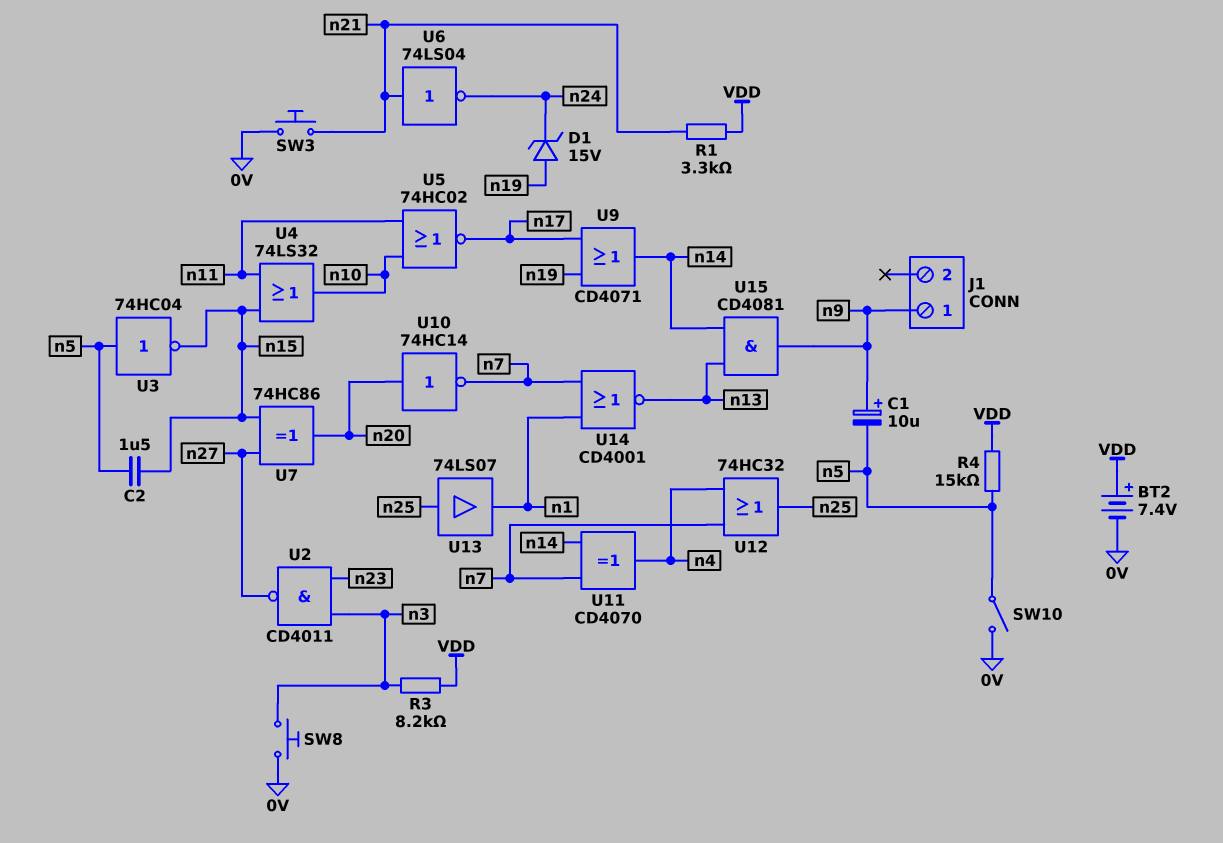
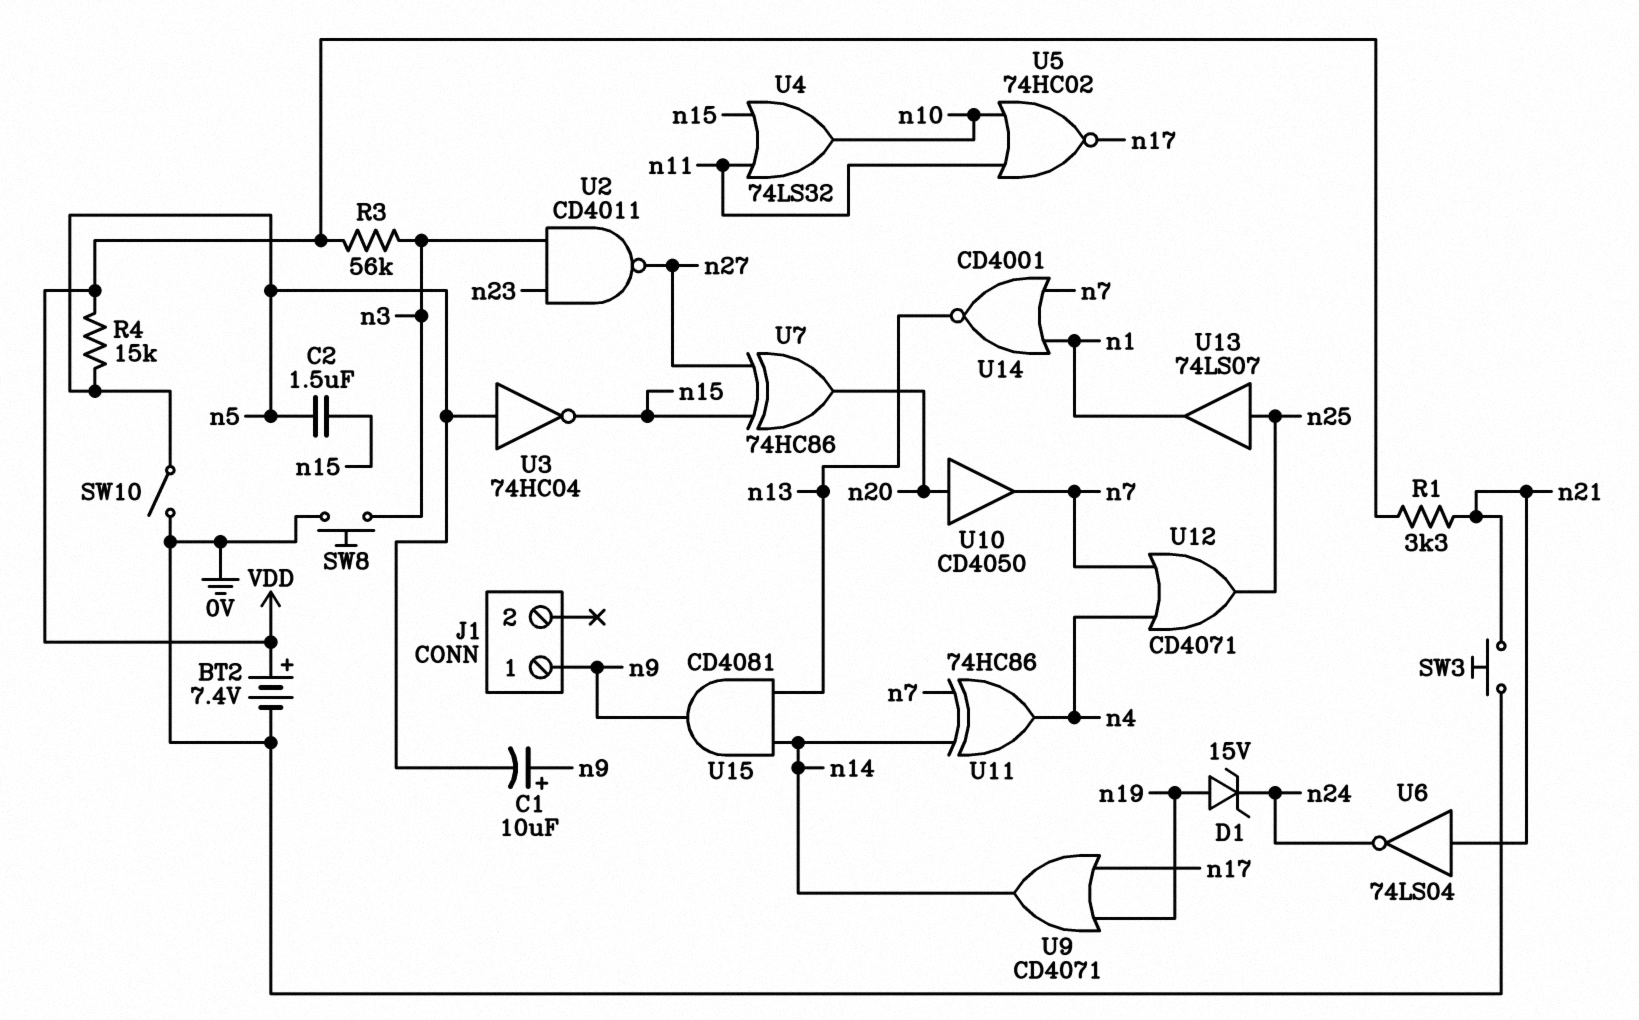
R3: 8.2k (VDD, n3) -> 56k (VDD, n3)
U10: NOT 74HC14 (in n20, out n7) -> buffer CD4050 (in n20, out n7)
U11: XOR CD4070 (in n7, in n14, out n4) -> XOR 74HC86 (in n7, in n14, out n4)
U12: OR 74HC32 (in n4, in n7, out n25) -> OR CD4071 (in n4, in n7, out n25)

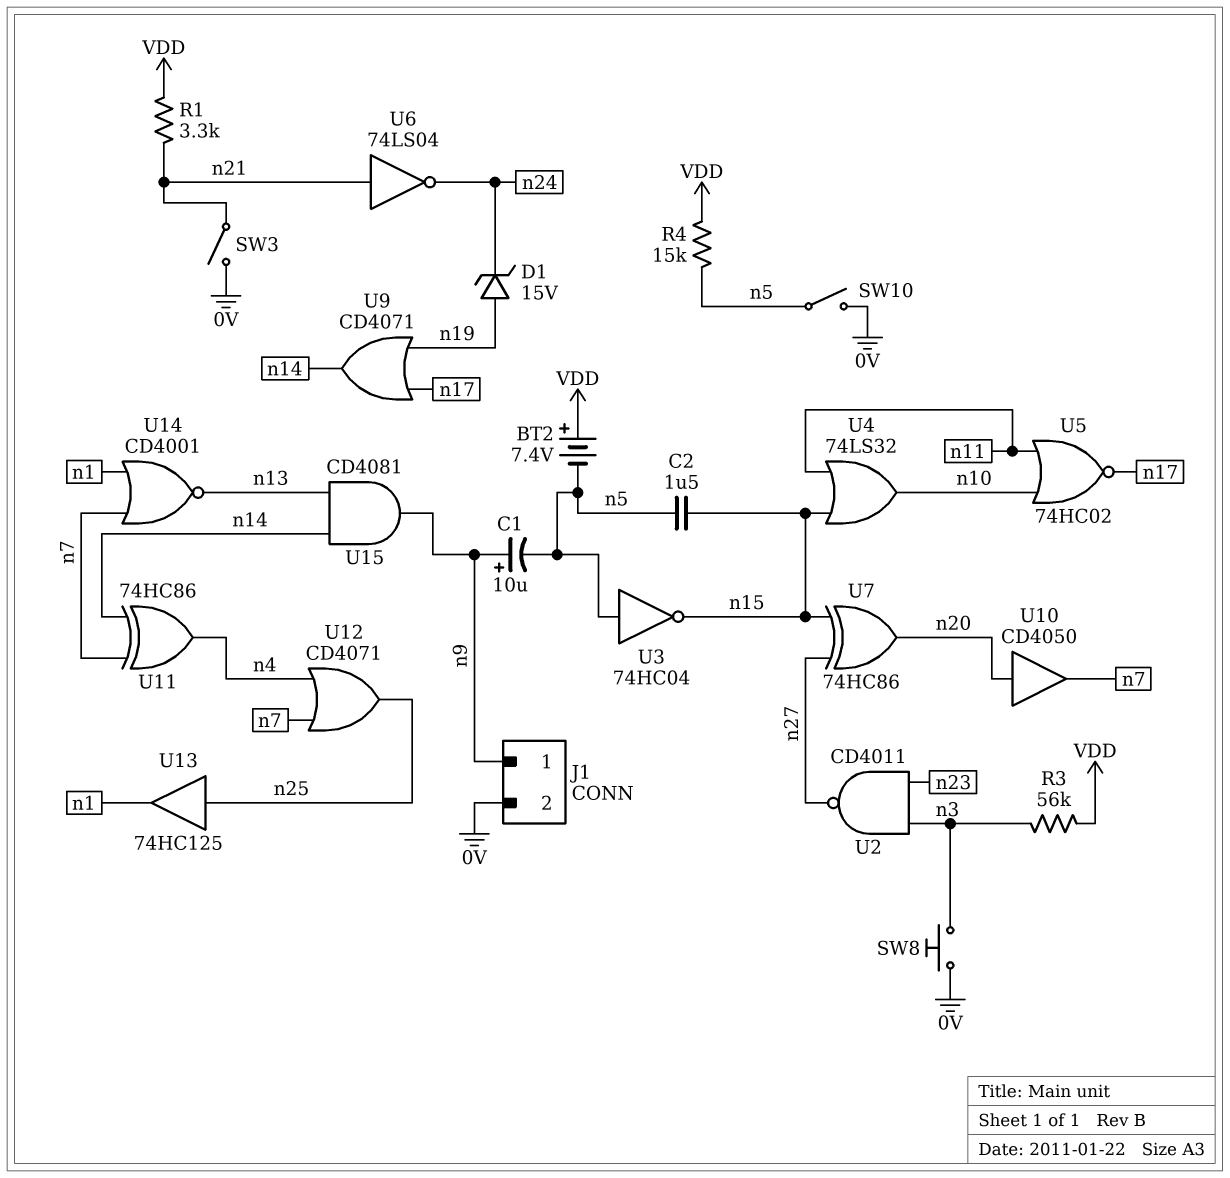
BT2: 7.4V (plus VDD, minus 0V) -> 7.4V (plus VDD, minus n5)
J1 pin 2: none -> 0V
SW3: button (0V, n21) -> switch (0V, n21)
U13: buffer 74LS07 (in n25, out n1) -> buffer 74HC125 (in n25, out n1)

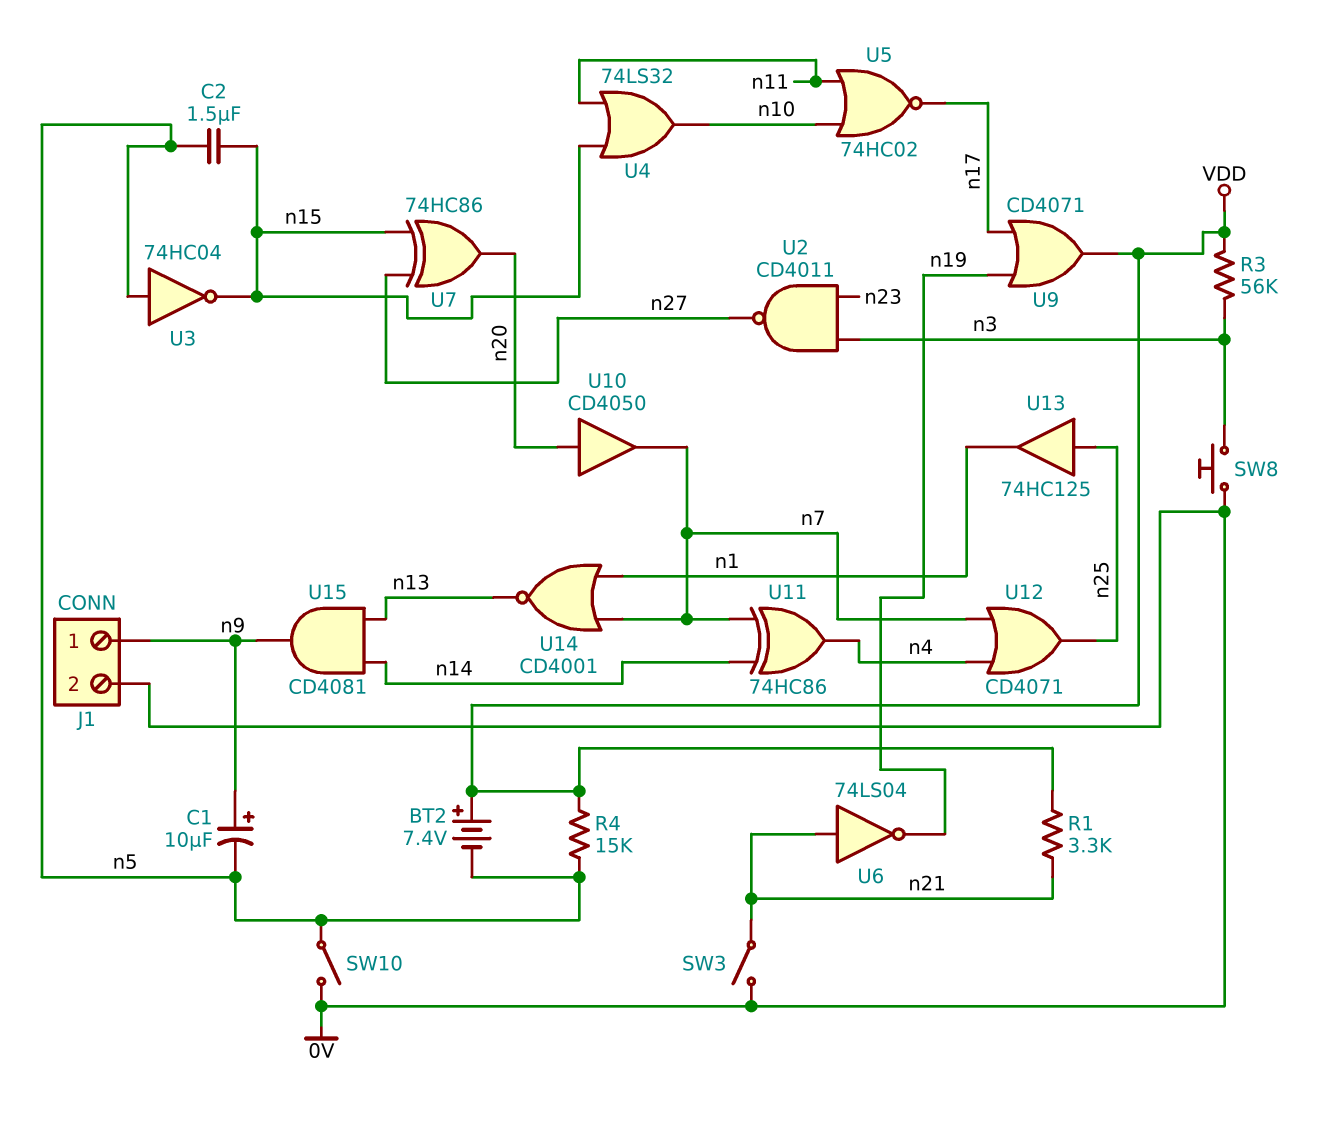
D1: zener 15V (A n19, K n24) -> none
U6: NOT 74LS04 (in n21, out n24) -> NOT 74LS04 (in n21, out n19)
U9: OR CD4071 (in n17, in n19, out n14) -> OR CD4071 (in n17, in n19, out VDD)

